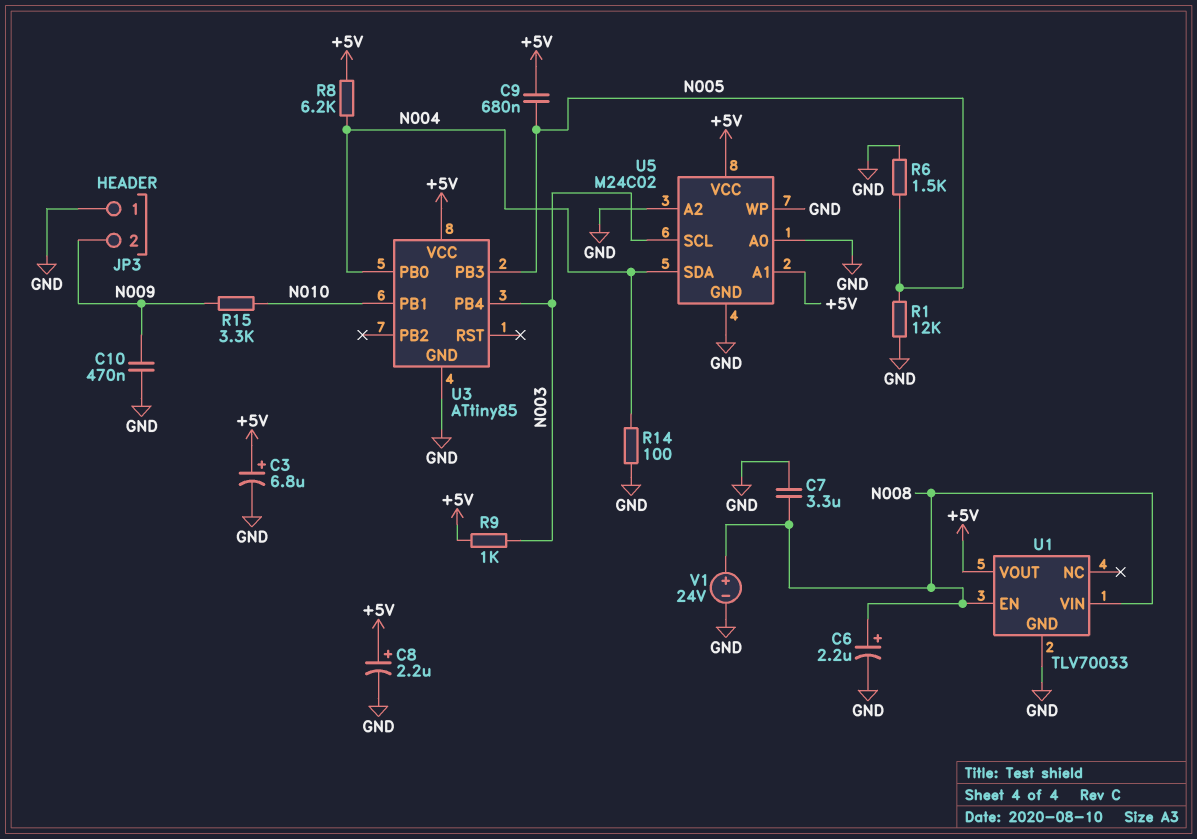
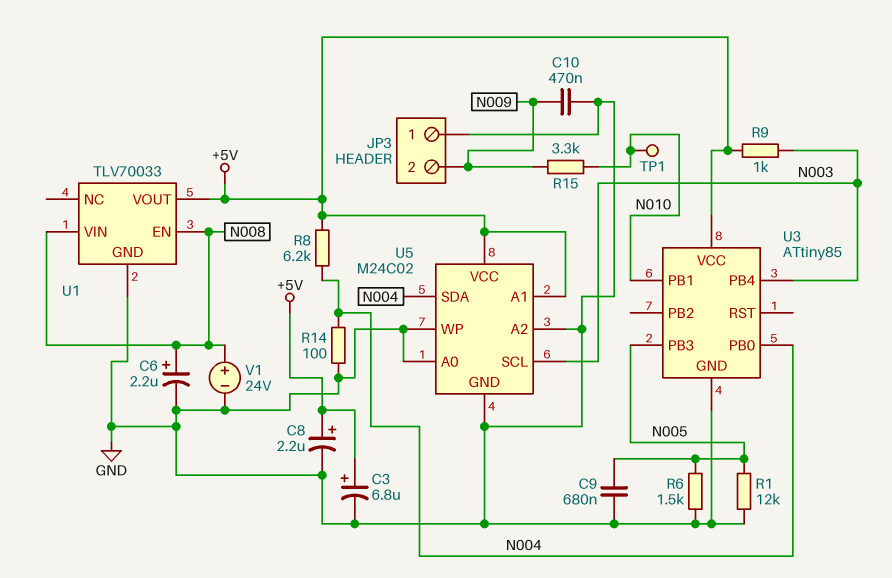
C7: 3.3uF (GND, N008) -> none
C9: 680nF (+5V, N005) -> 680nF (GND, N005)
TP1: none -> test point (N010)

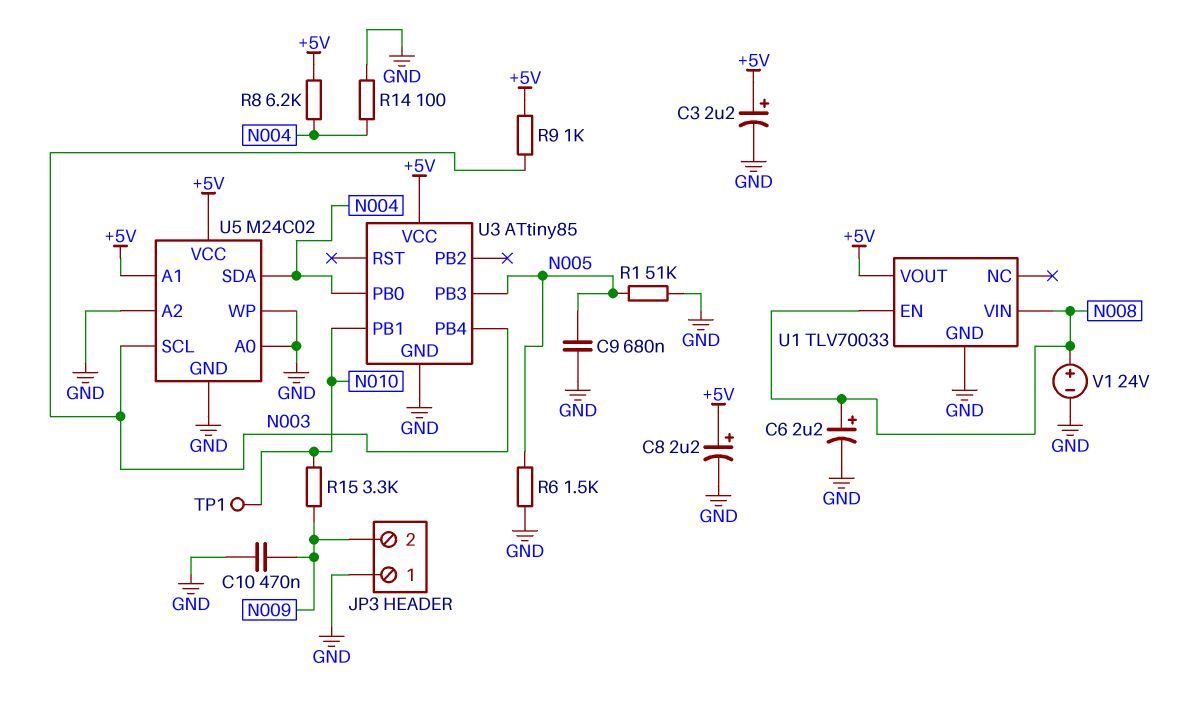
C3: 6.8uF (plus +5V, minus GND) -> 2.2uF (plus +5V, minus GND)
R1: 12k (GND, N005) -> 51k (GND, N005)

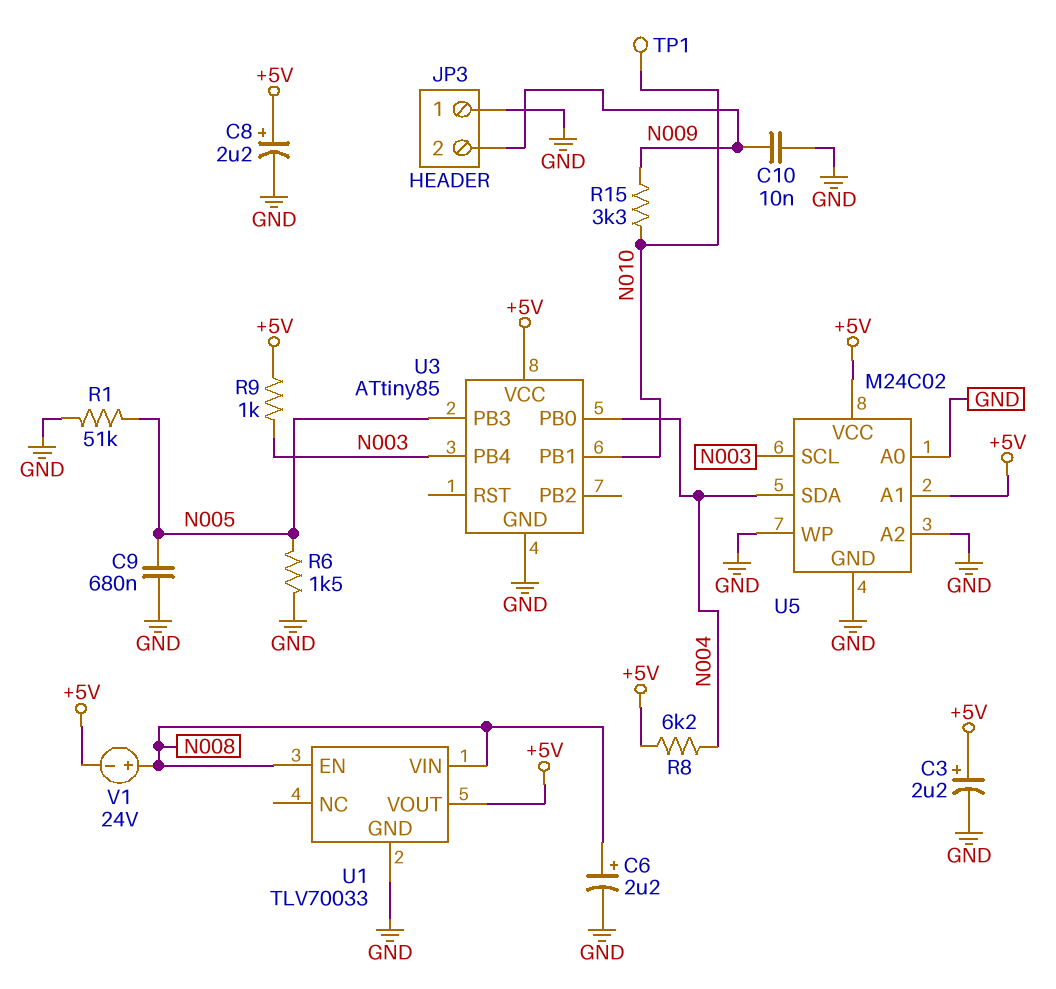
C10: 470nF (GND, N009) -> 10nF (GND, N009)
R14: 100 (GND, N004) -> none
V1: 24V (plus N008, minus GND) -> 24V (plus N008, minus +5V)

